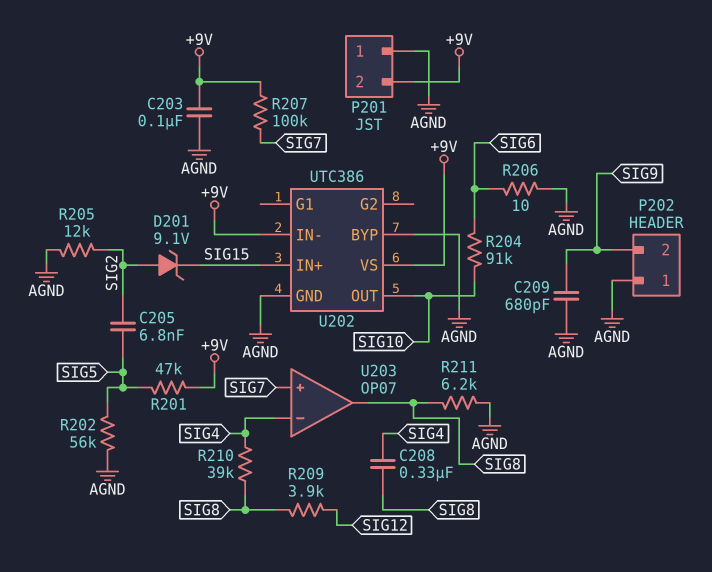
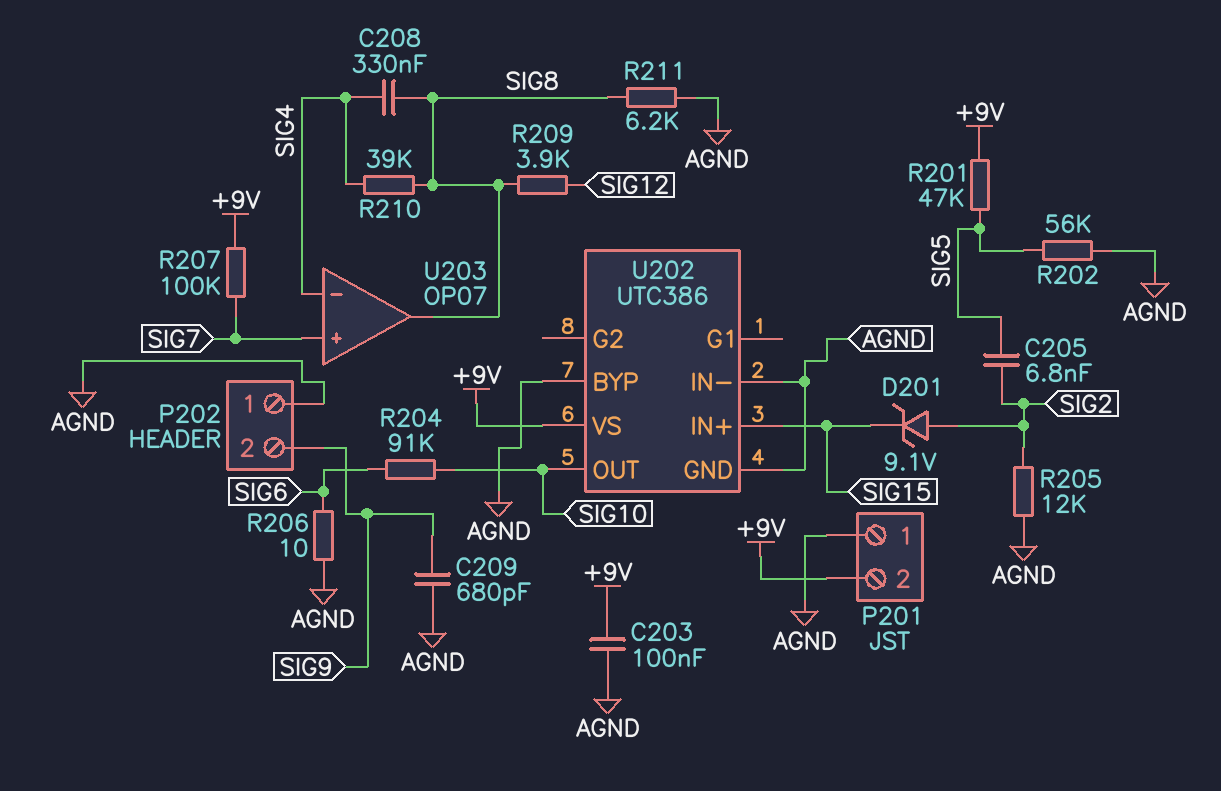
U202 pin IN-: +9V -> AGND

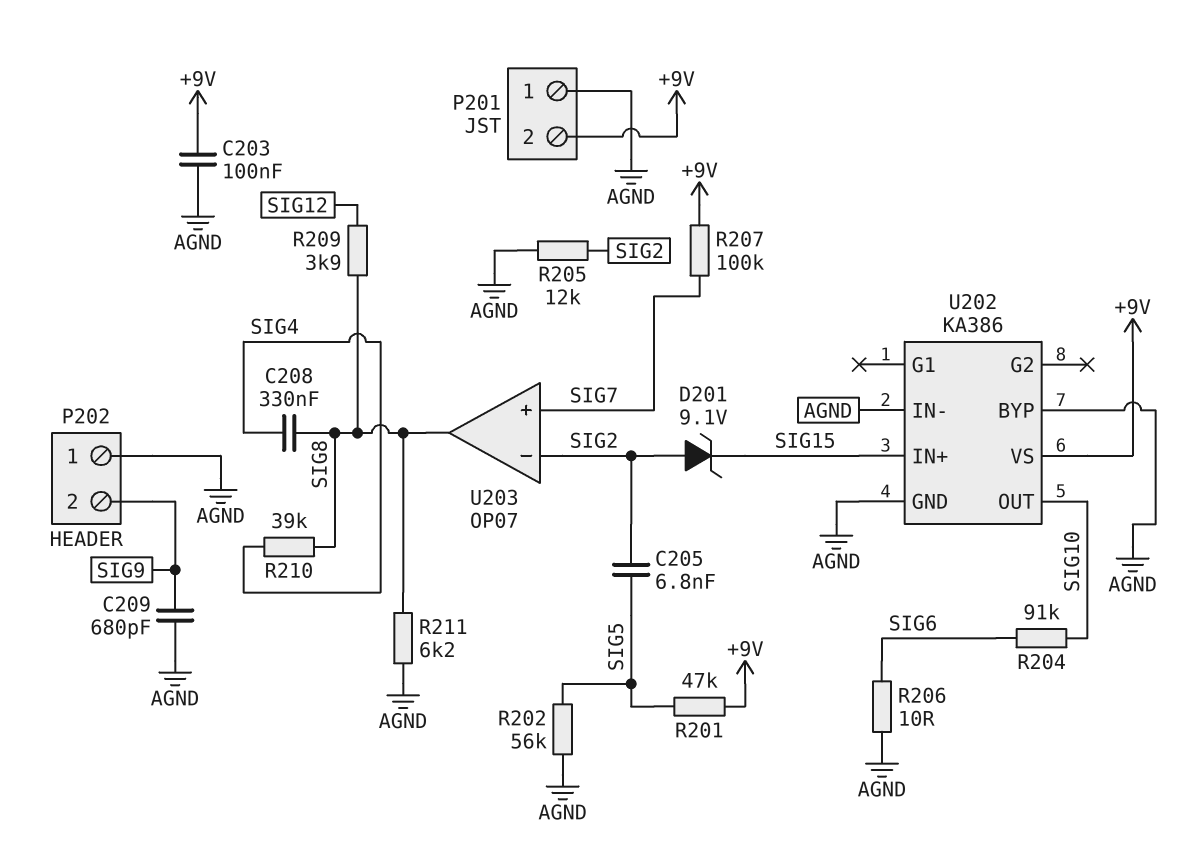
U202: UTC386 -> KA386
U203 pin in-: SIG4 -> SIG2

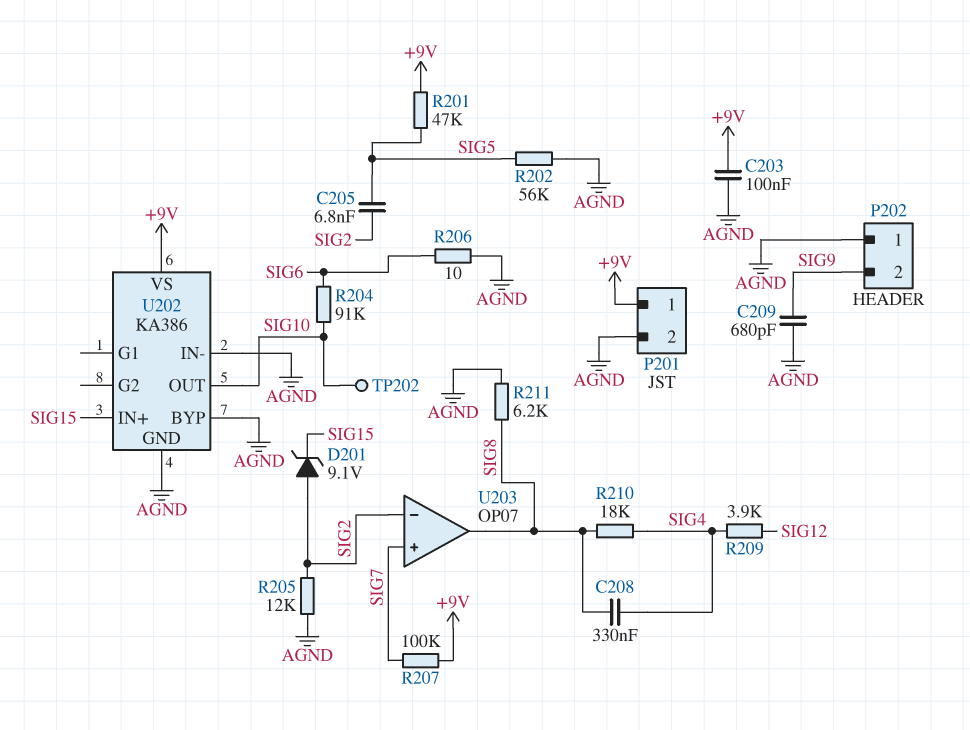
P201 pin 1: AGND -> +9V
P201 pin 2: +9V -> AGND
R209: 3.9k (SIG8, SIG12) -> 3.9k (SIG4, SIG12)
R210: 39k (SIG4, SIG8) -> 18k (SIG4, SIG8)
TP202: none -> test point (SIG10)

